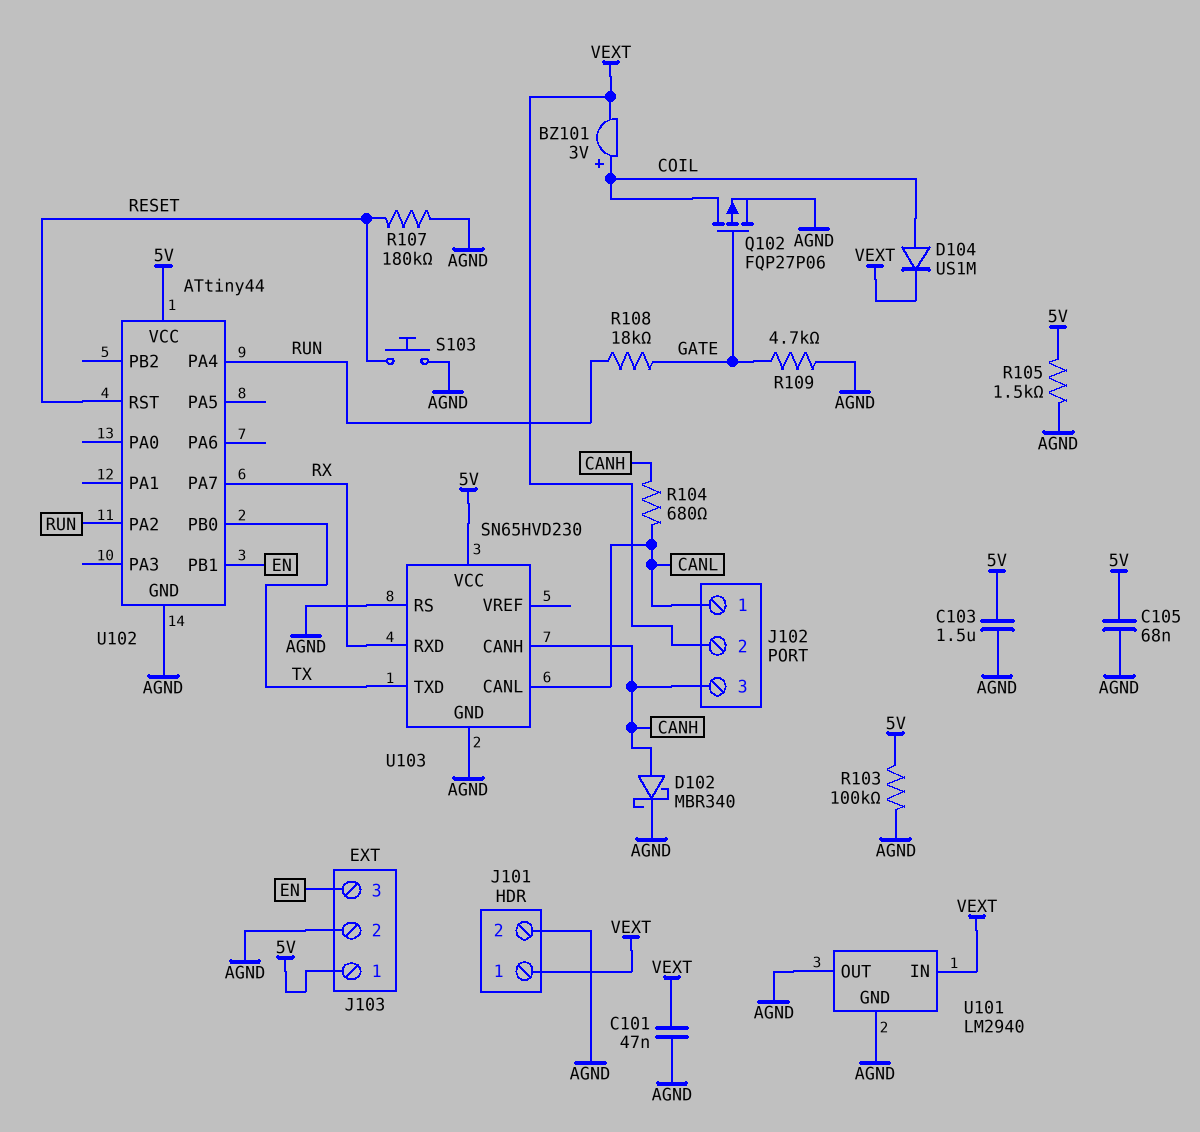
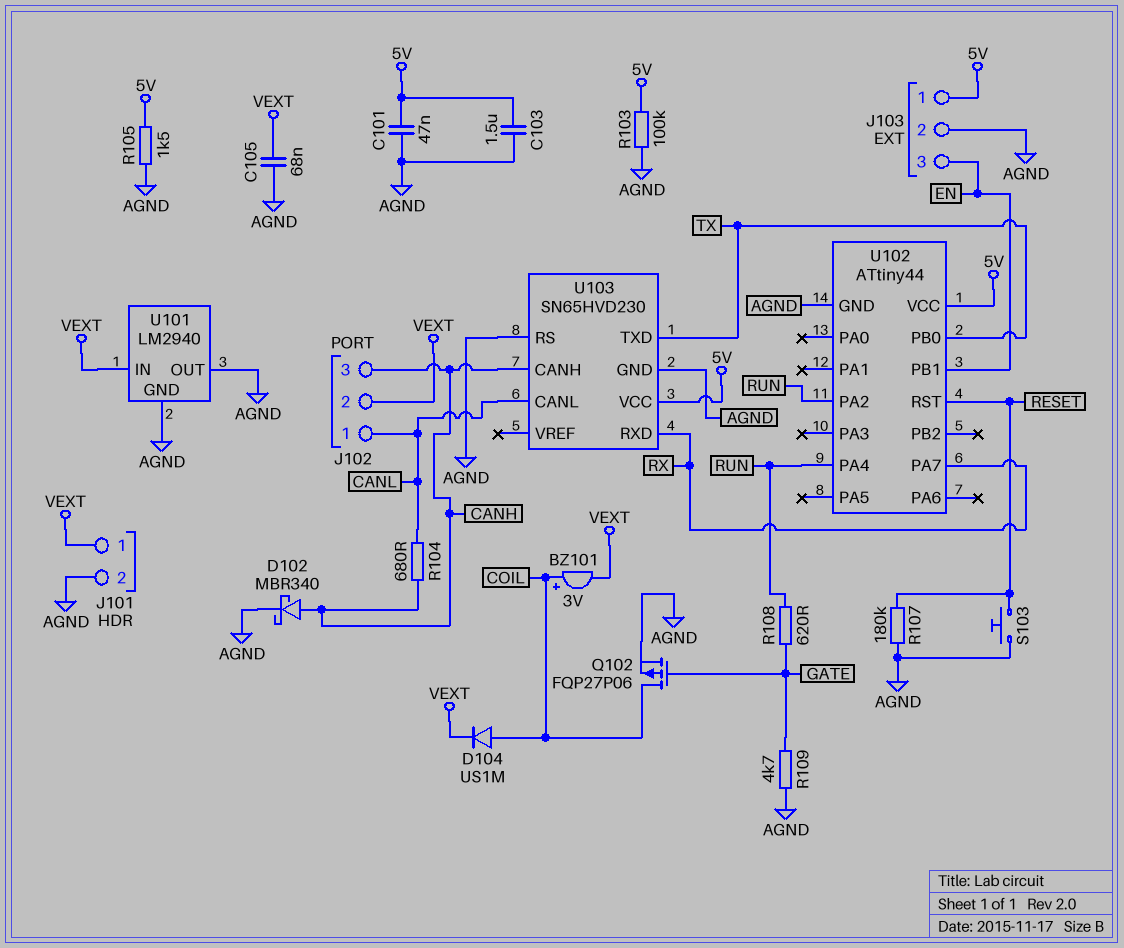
C101: 47nF (AGND, VEXT) -> 47nF (5V, AGND)
C105: 68nF (5V, AGND) -> 68nF (AGND, VEXT)
R108: 18k (GATE, RUN) -> 620 (GATE, RUN)

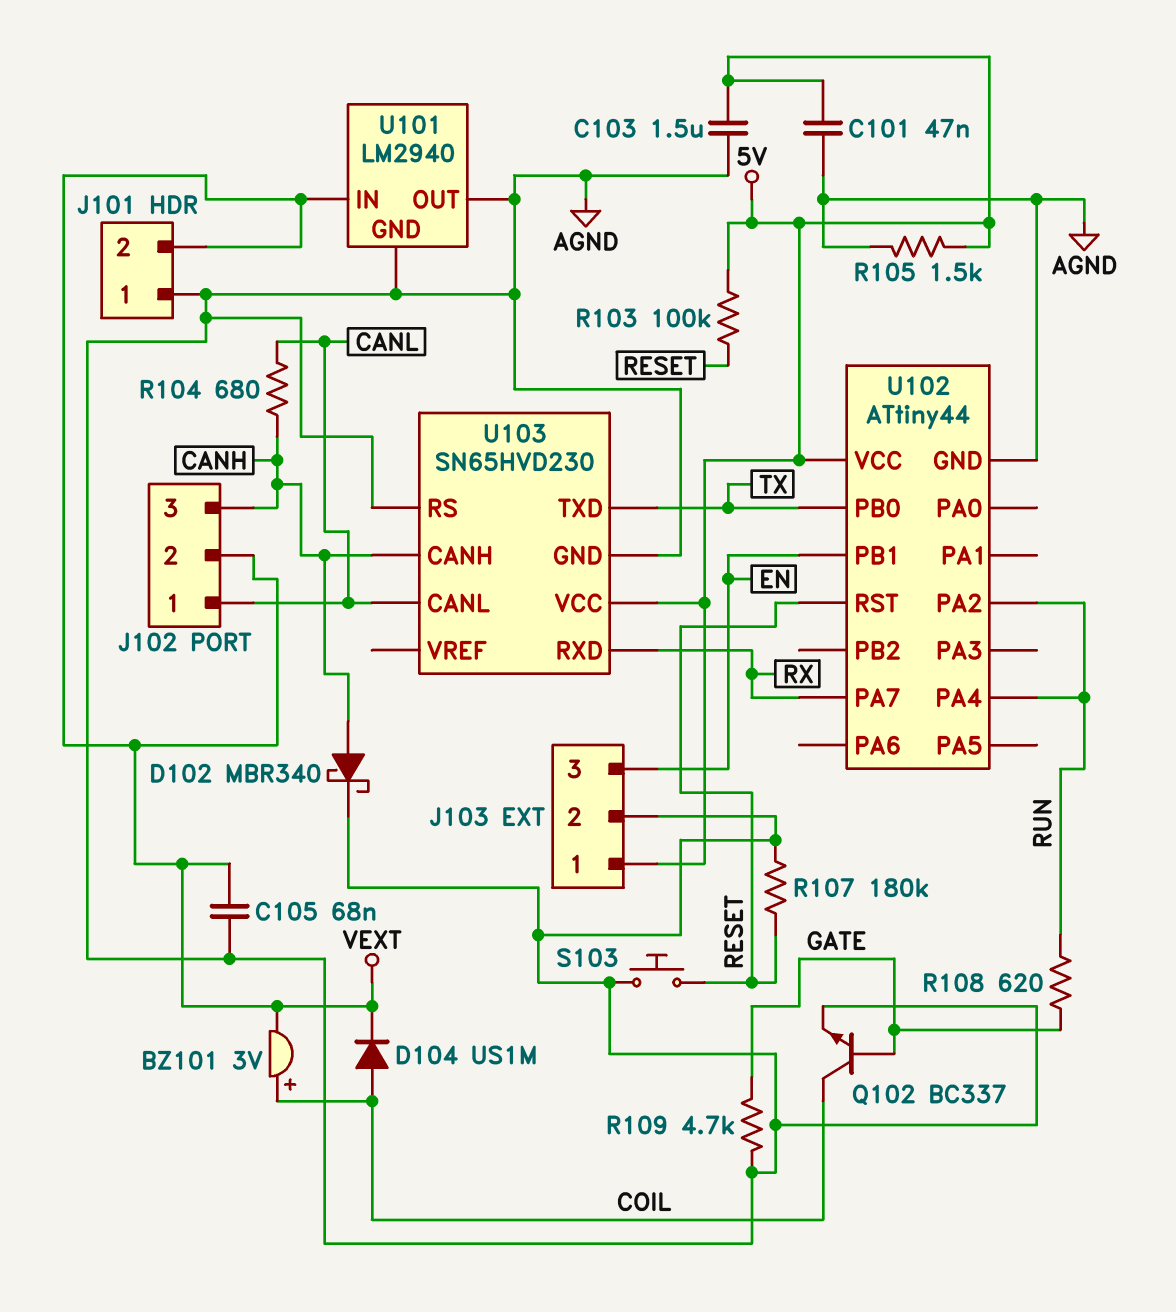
J101 pin 1: VEXT -> AGND
J101 pin 2: AGND -> VEXT
Q102: PMOS FQP27P06 (G GATE, D COIL, S AGND) -> NPN BC337 (B GATE, C COIL, E AGND)
R103: 100k (5V, AGND) -> 100k (5V, RESET)

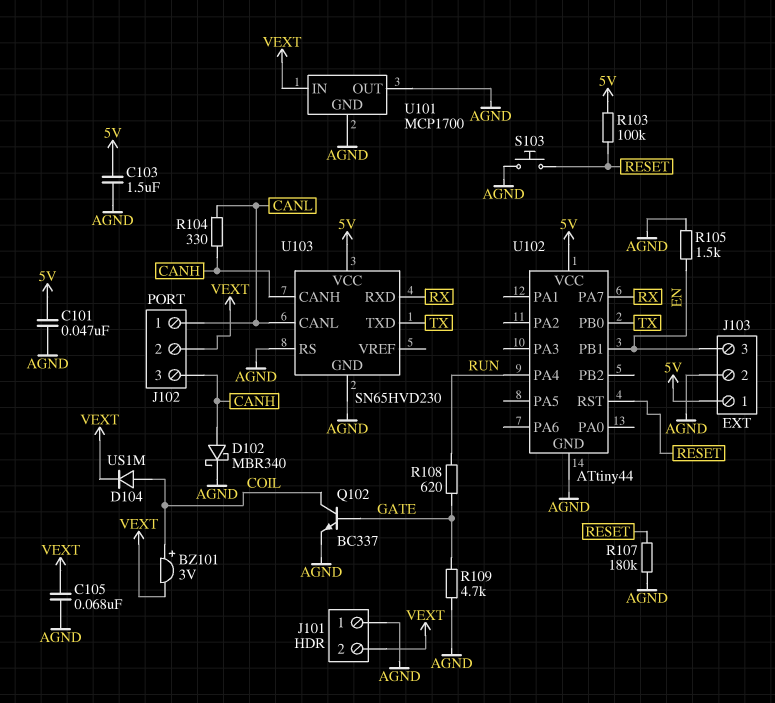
R104: 680 (CANH, CANL) -> 330 (CANH, CANL)
R105: 1.5k (5V, AGND) -> 1.5k (AGND, EN)
U101: LM2940 -> MCP1700
U102 pin PA2: RUN -> none

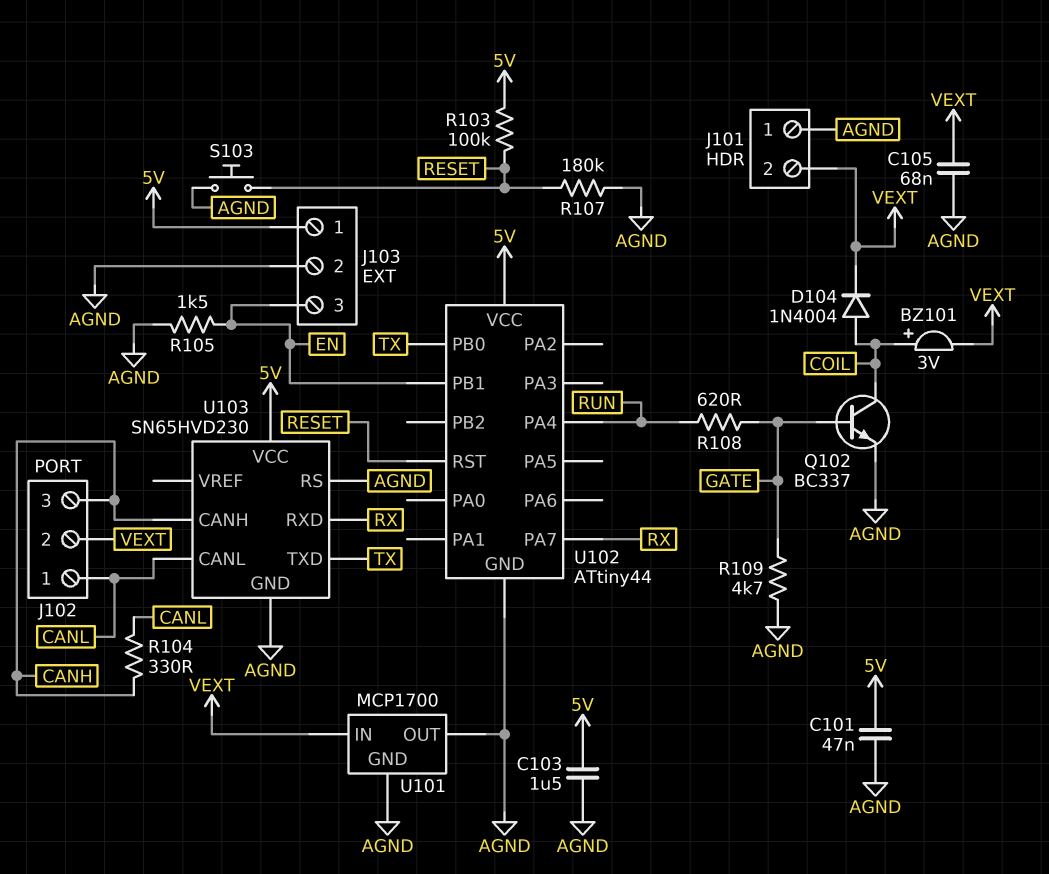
D102: schottky MBR340 (A CANH, K AGND) -> none
D104: diode US1M (A COIL, K VEXT) -> diode 1N4004 (A COIL, K VEXT)

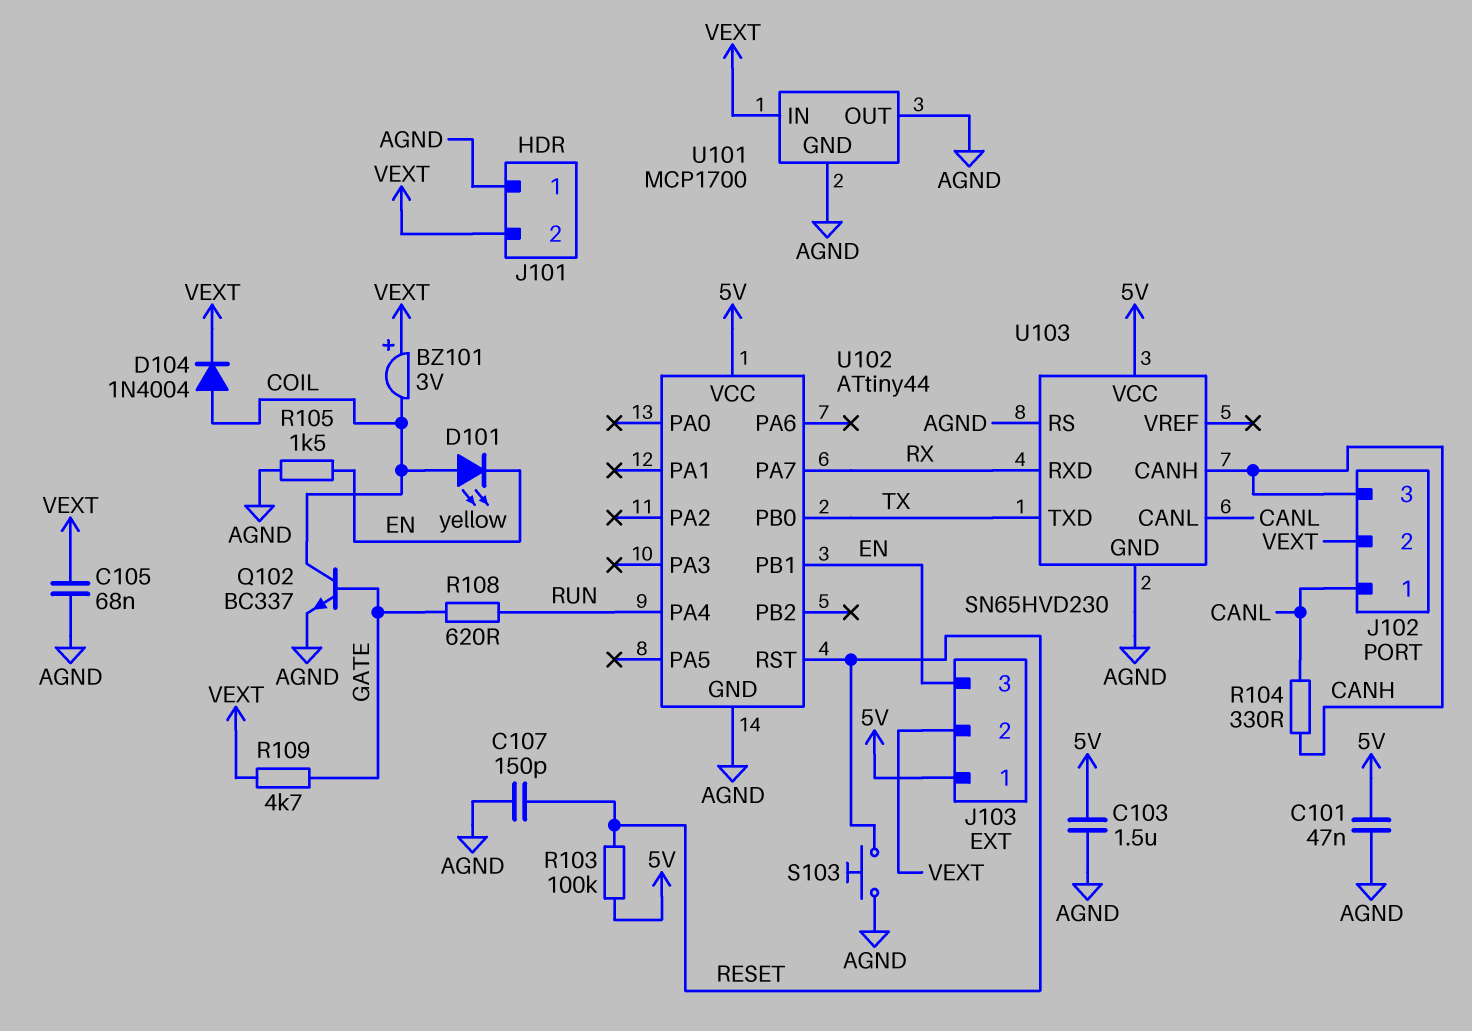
BZ101: buzzer 3V (plus COIL, minus VEXT) -> buzzer 3V (plus VEXT, minus COIL)
C107: none -> 150pF (AGND, RESET)
D101: none -> LED yellow (A COIL, K EN)
J103 pin 2: AGND -> VEXT
R107: 180k (AGND, RESET) -> none
R109: 4.7k (AGND, GATE) -> 4.7k (GATE, VEXT)

